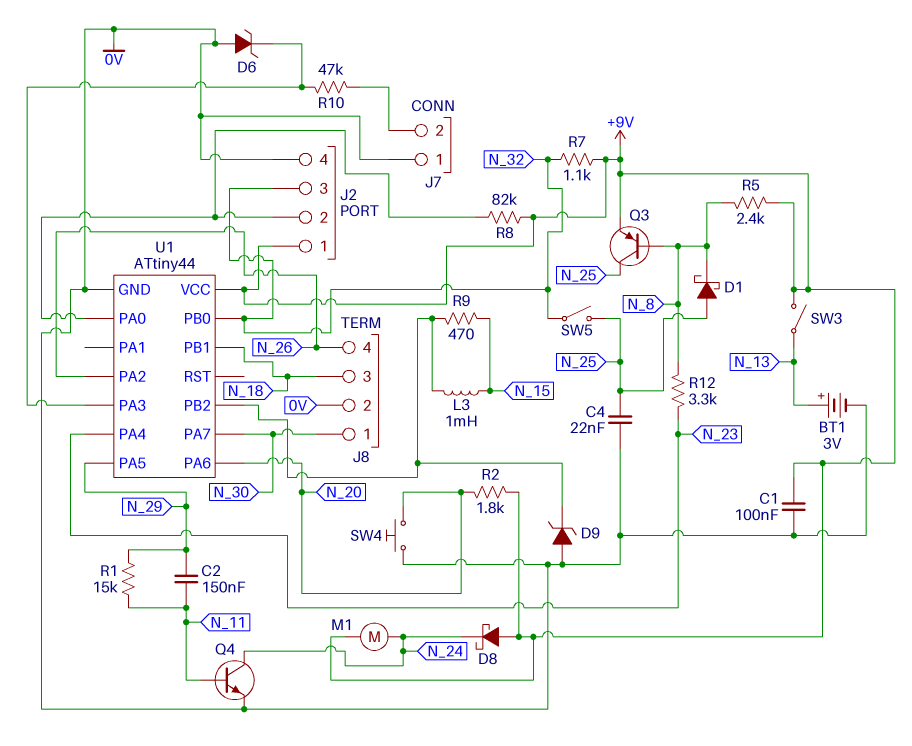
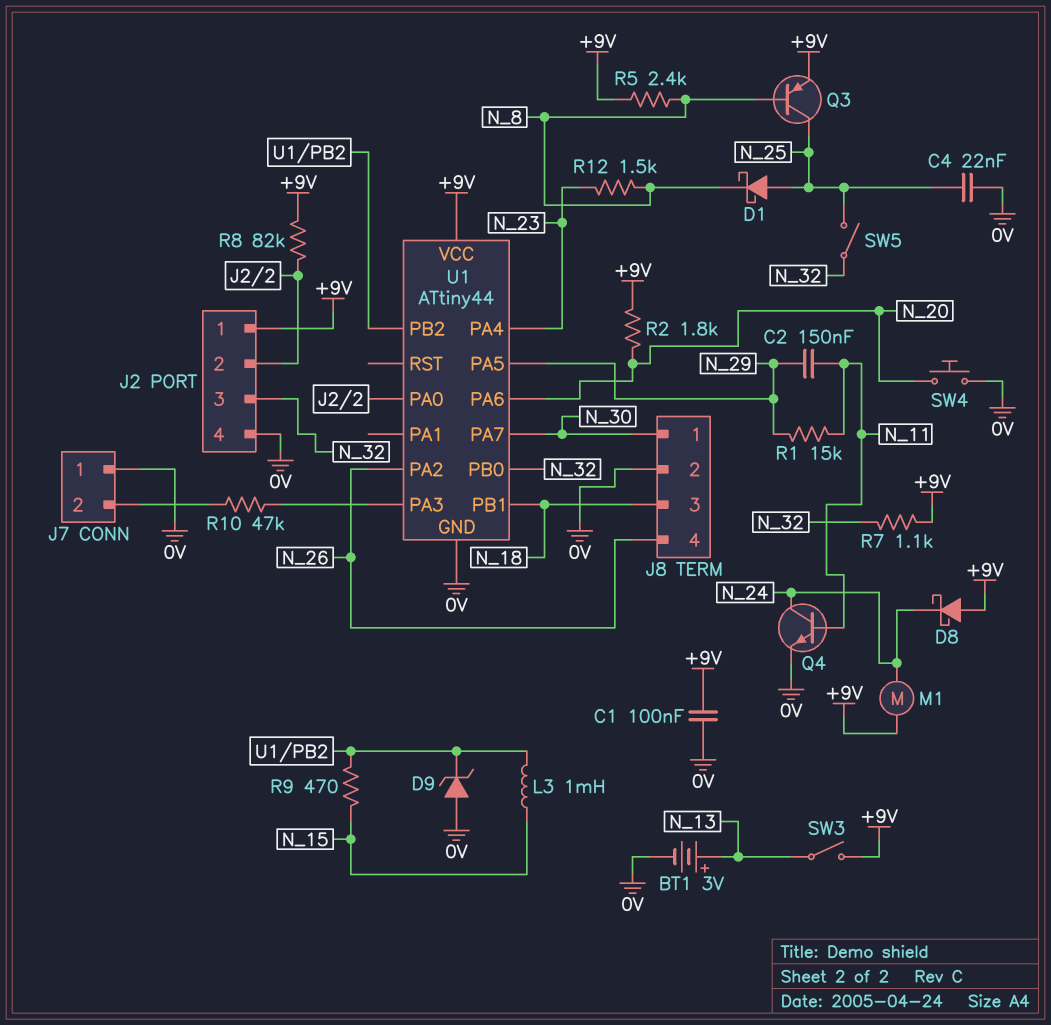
D6: zener (A 0V, K U1/PA3) -> none
R12: 3.3k (N_8, N_23) -> 1.5k (N_8, N_23)

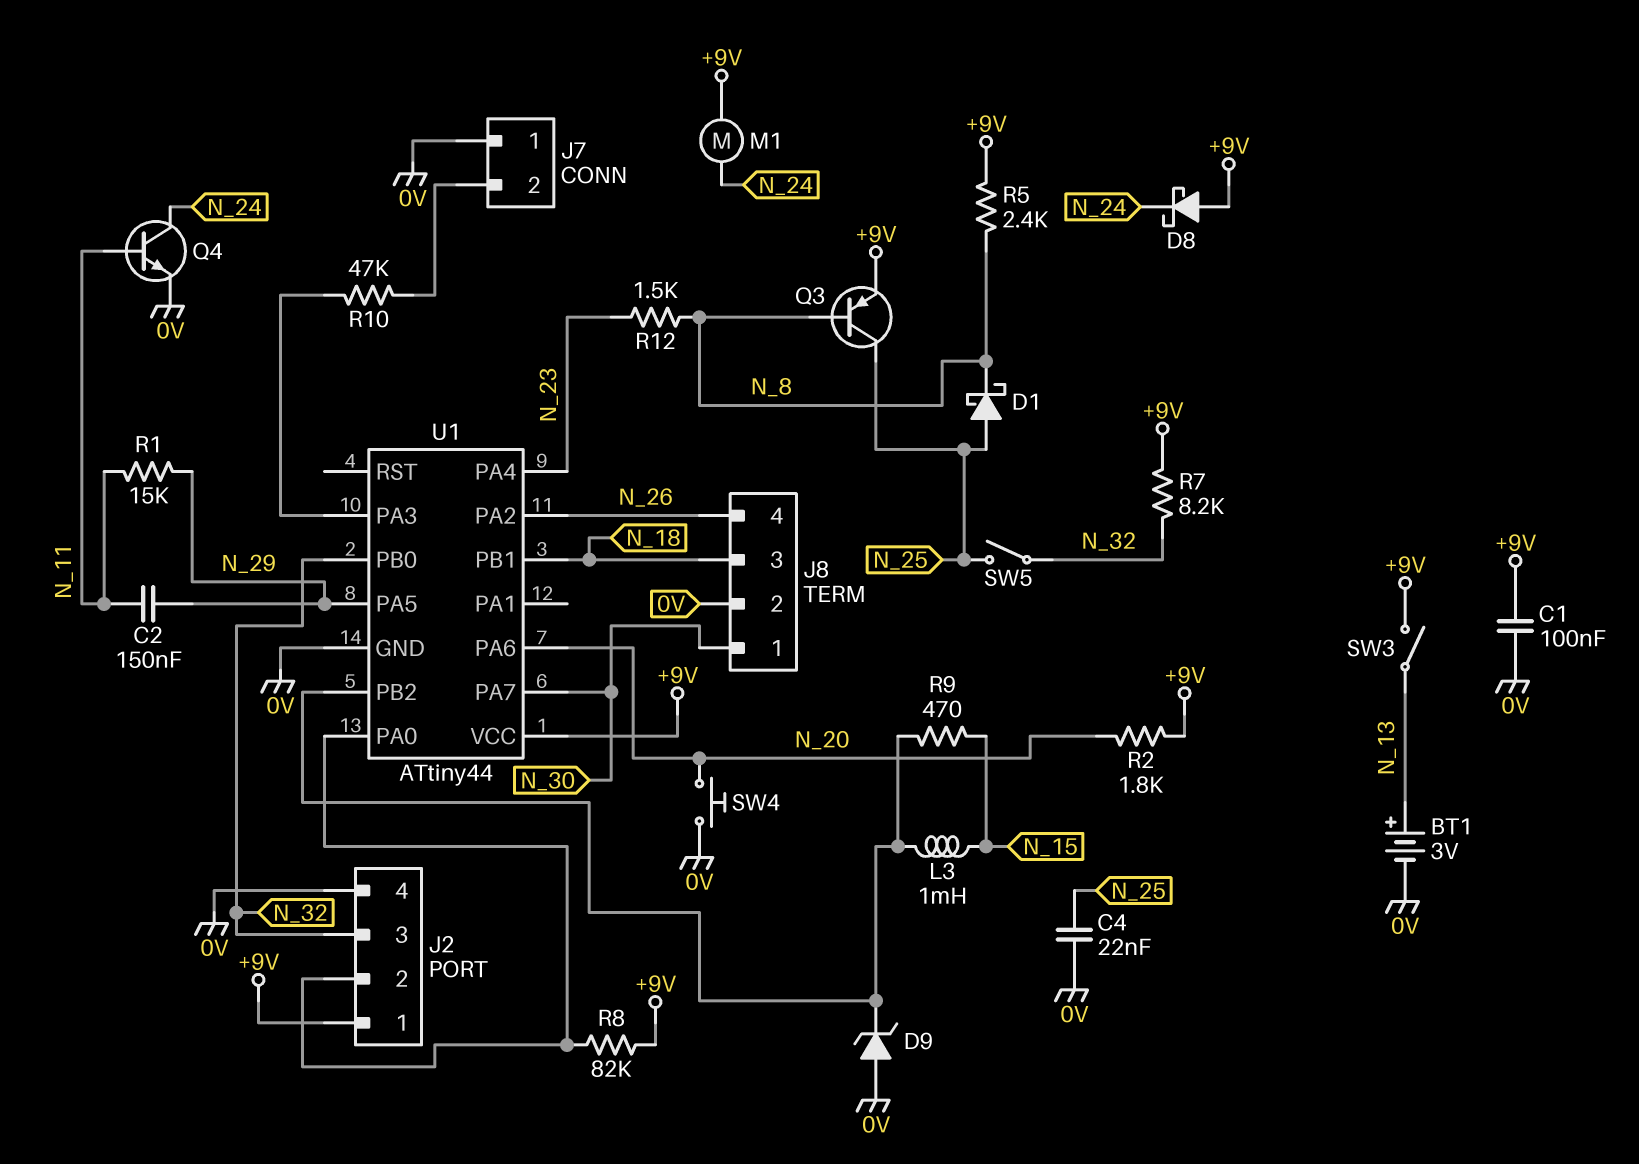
R7: 1.1k (+9V, N_32) -> 8.2k (+9V, N_32)

